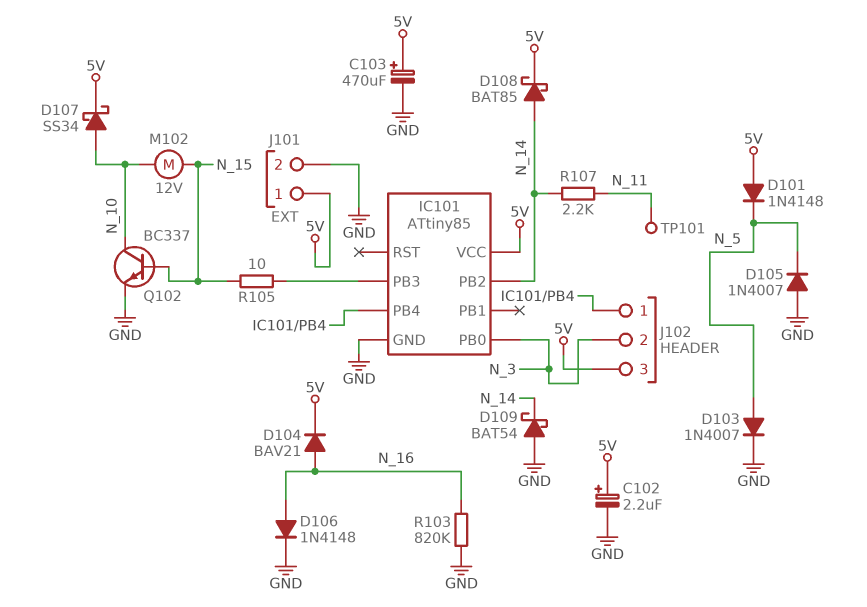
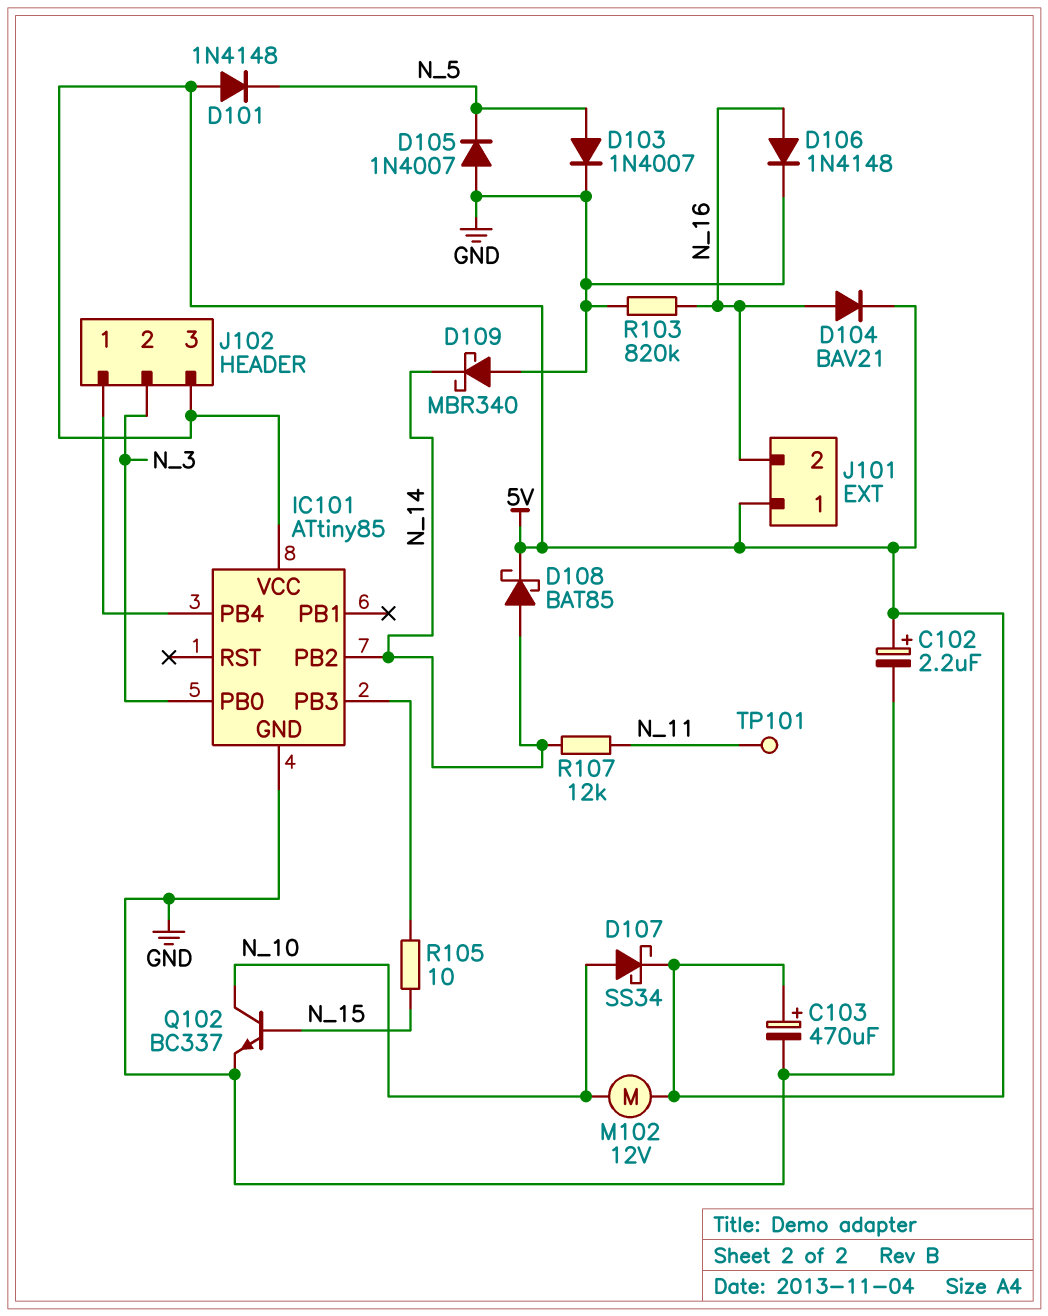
D109: schottky BAT54 (A GND, K N_14) -> schottky MBR340 (A GND, K N_14)
J101 pin 2: GND -> N_16
M102: motor 12V (N_10, N_15) -> motor 12V (5V, N_10)
R107: 2.2k (N_11, N_14) -> 12k (N_11, N_14)

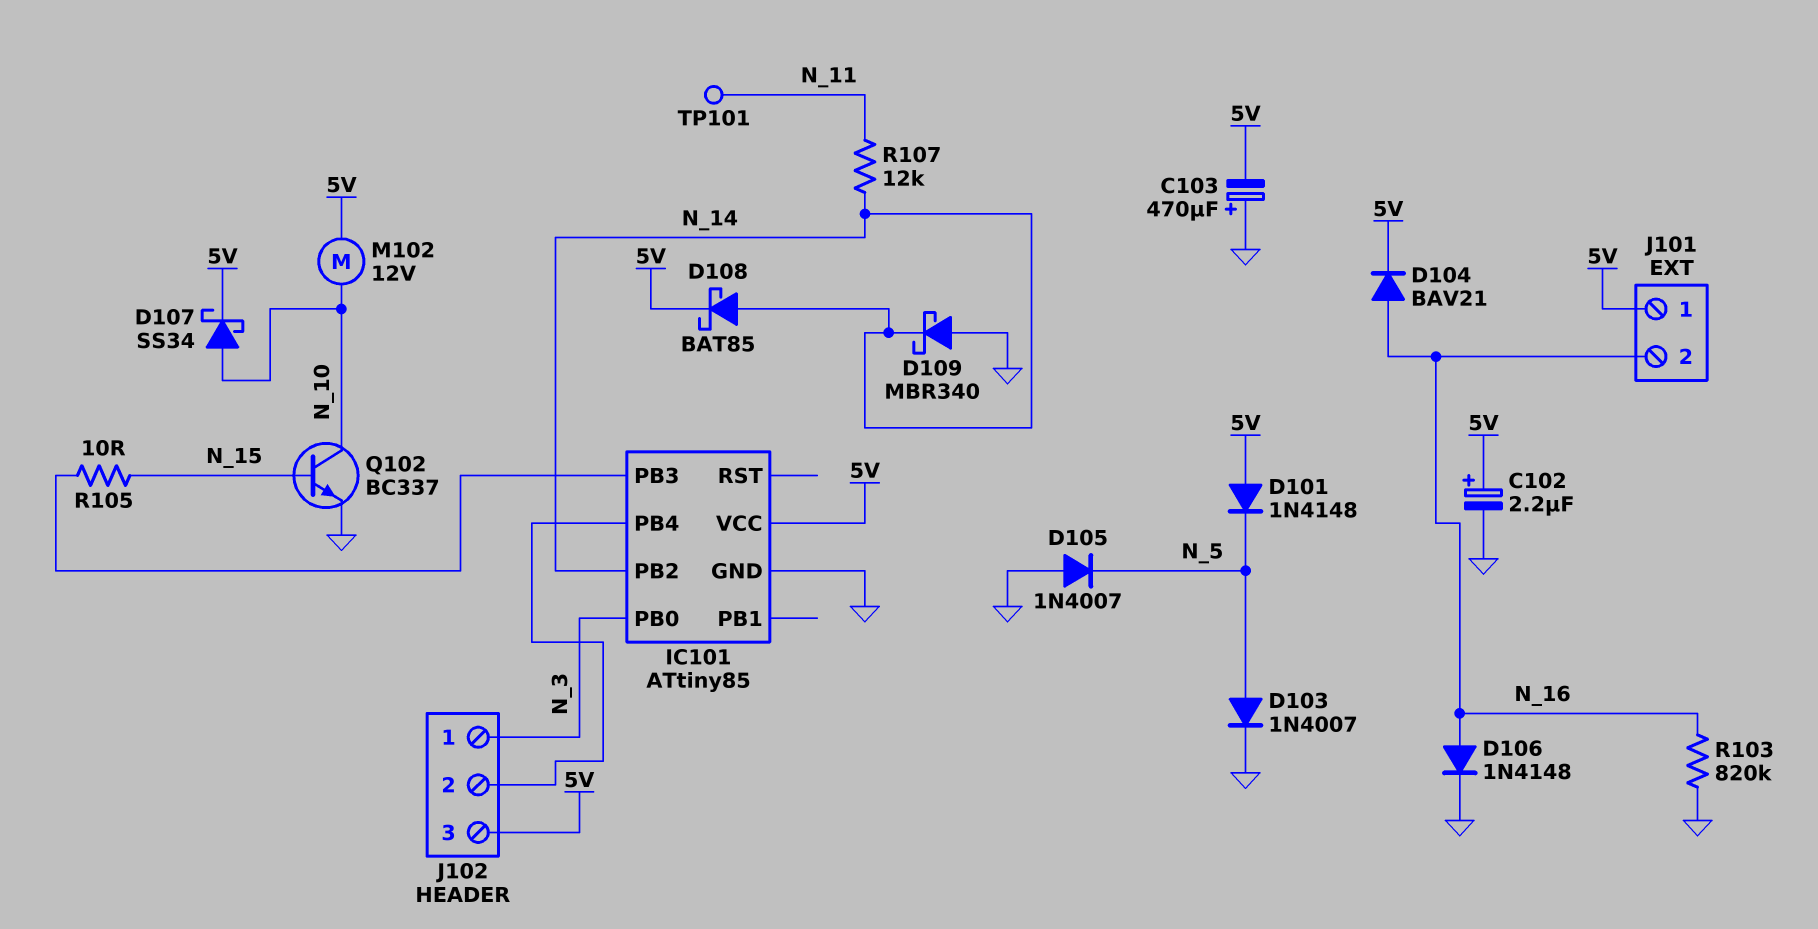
C103: 470uF (plus 5V, minus GND) -> 470uF (plus GND, minus 5V)
J102 pin 1: IC101/PB4 -> N_3
J102 pin 2: N_3 -> IC101/PB4

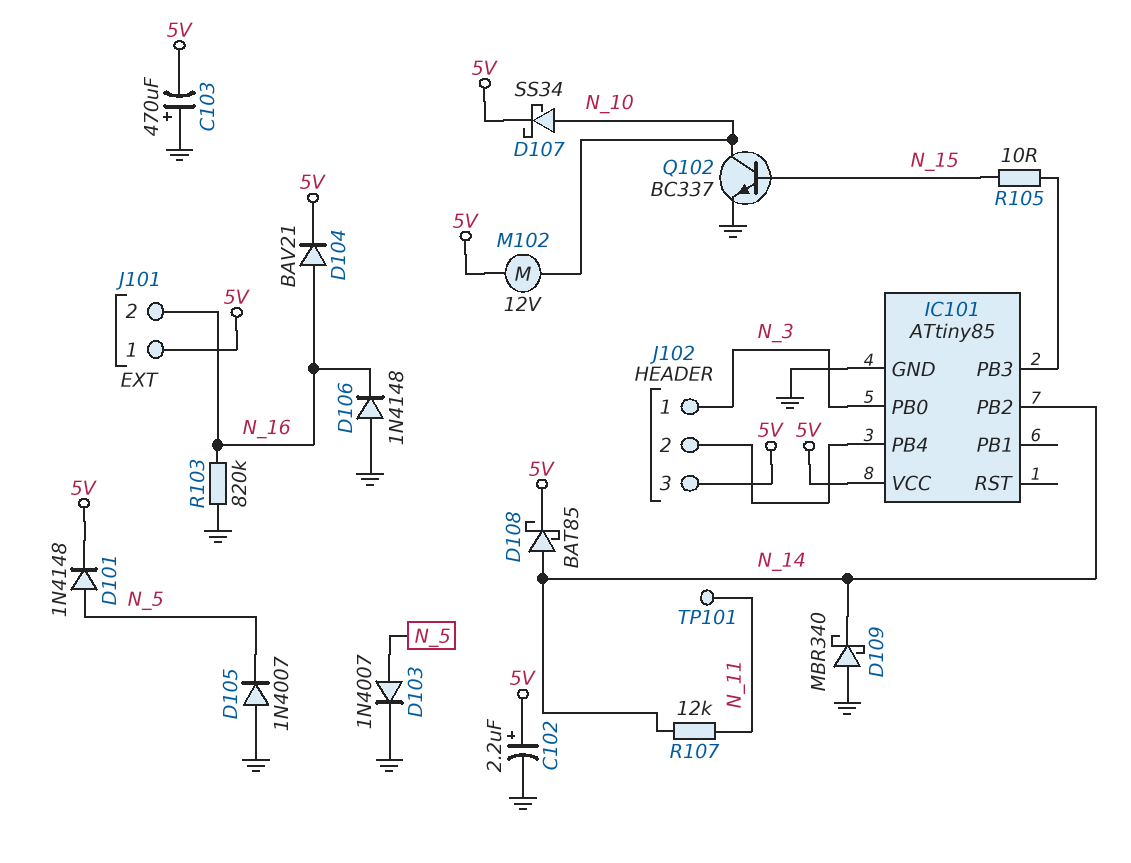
D101: diode 1N4148 (A 5V, K N_5) -> diode 1N4148 (A N_5, K 5V)
D106: diode 1N4148 (A N_16, K GND) -> diode 1N4148 (A GND, K N_16)

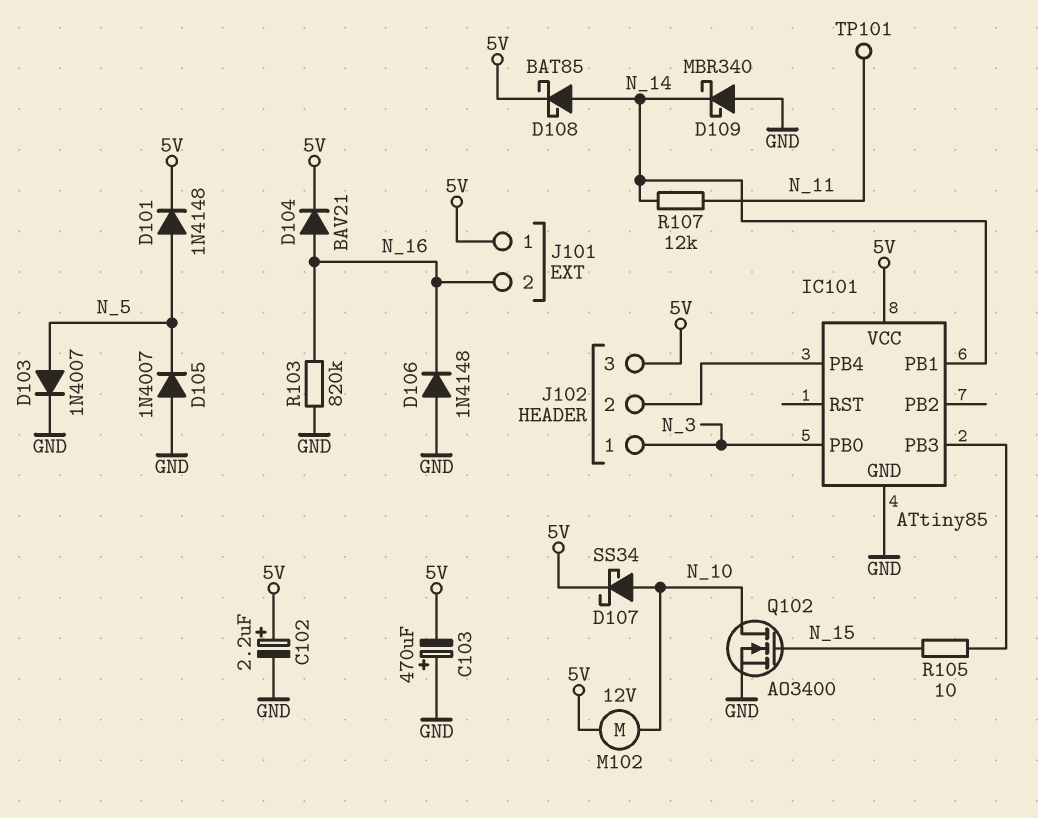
IC101 pin PB1: none -> N_14
IC101 pin PB2: N_14 -> none
Q102: NPN BC337 (B N_15, C N_10, E GND) -> NMOS AO3400 (G N_15, D N_10, S GND)

